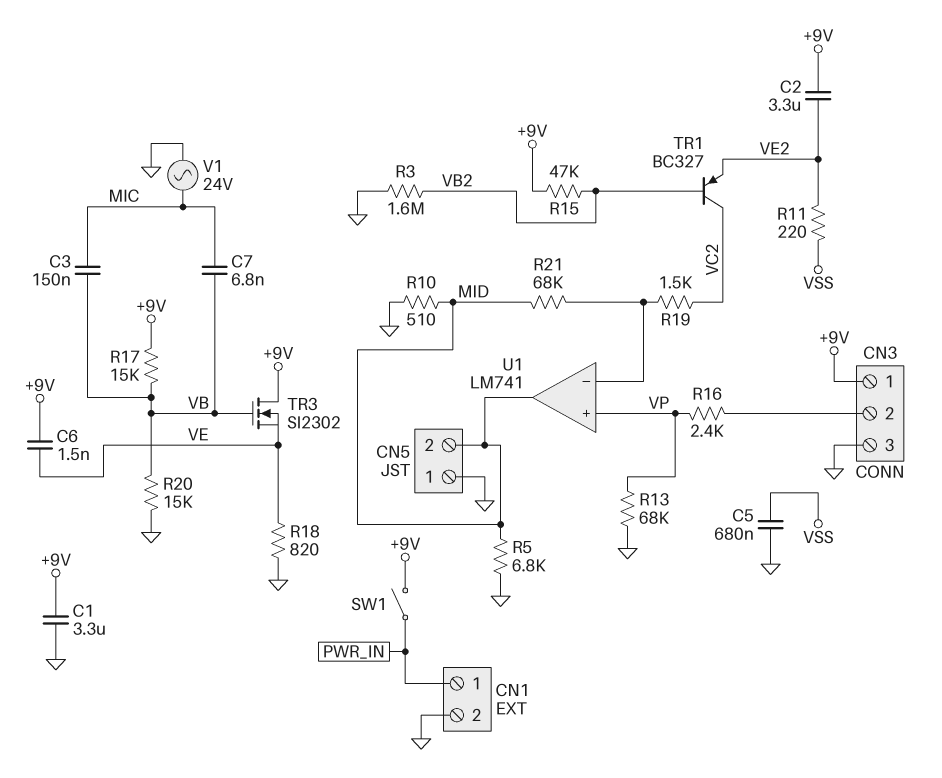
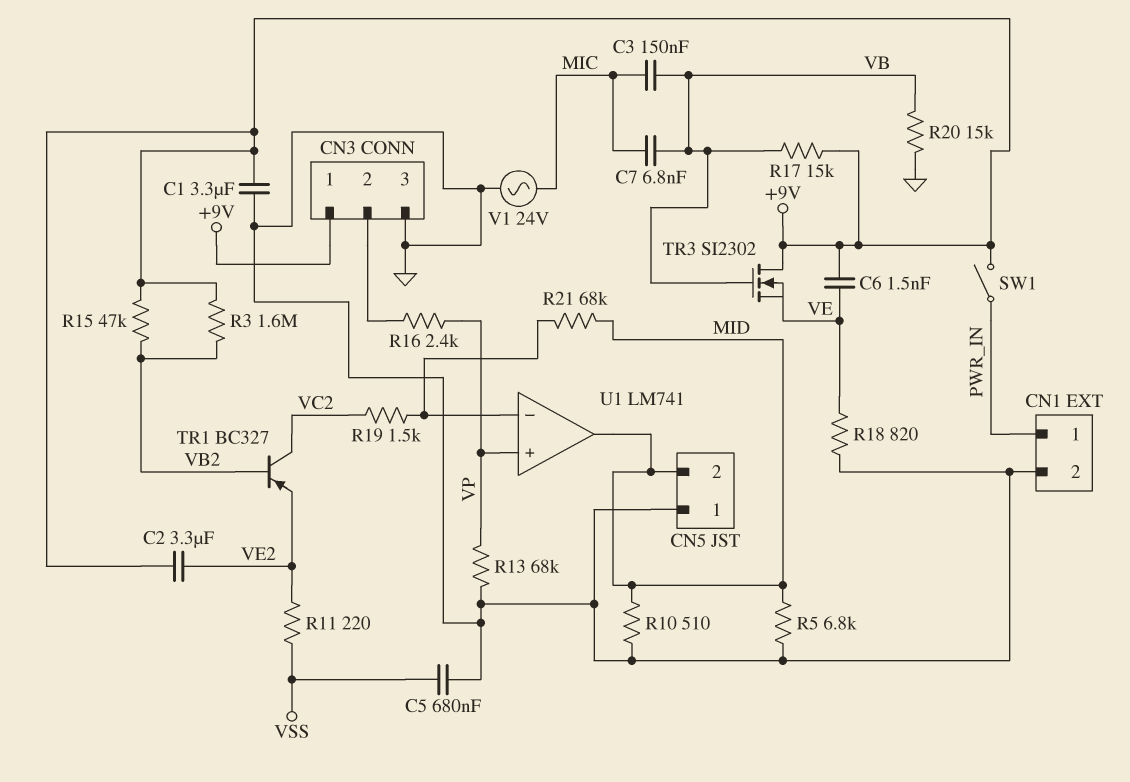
R3: 1.6M (GND, VB2) -> 1.6M (+9V, VB2)

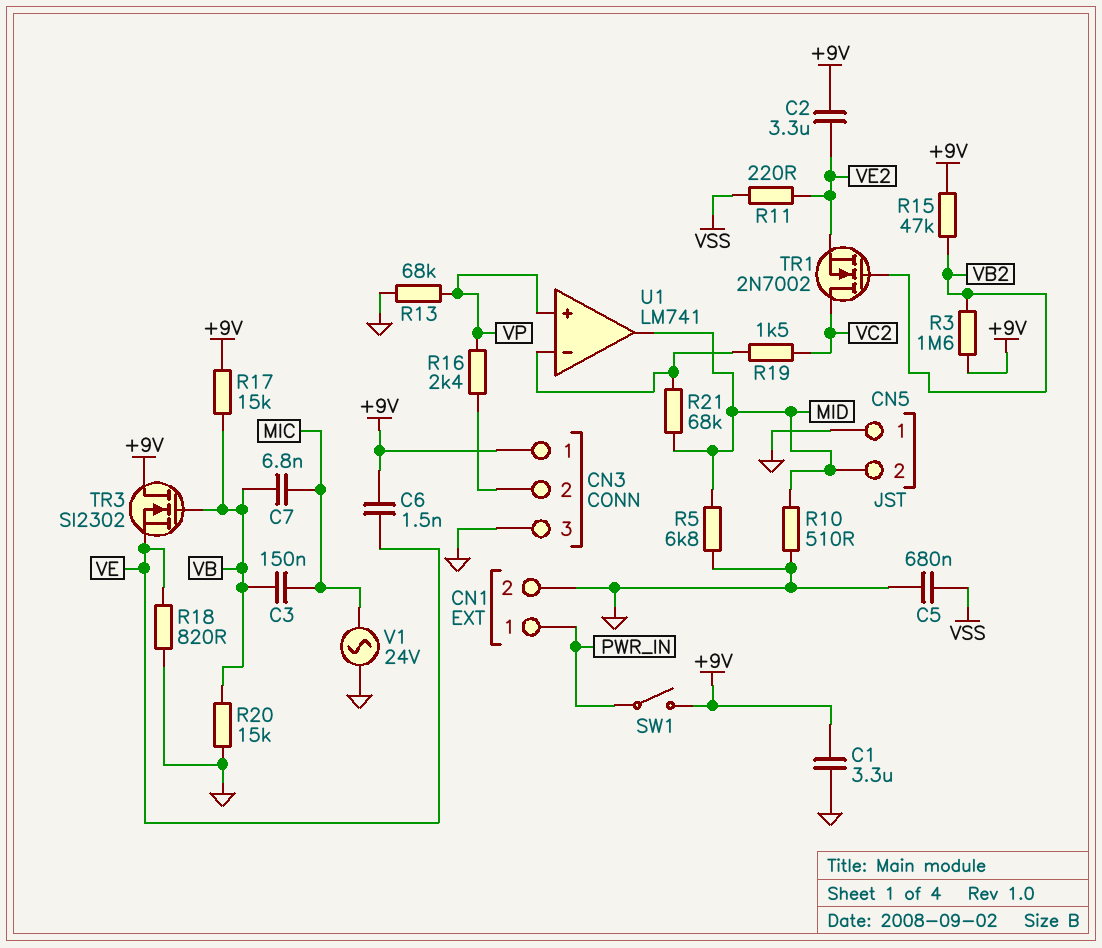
TR1: PNP BC327 (B VB2, C VC2, E VE2) -> NMOS 2N7002 (G VB2, D VC2, S VE2)

